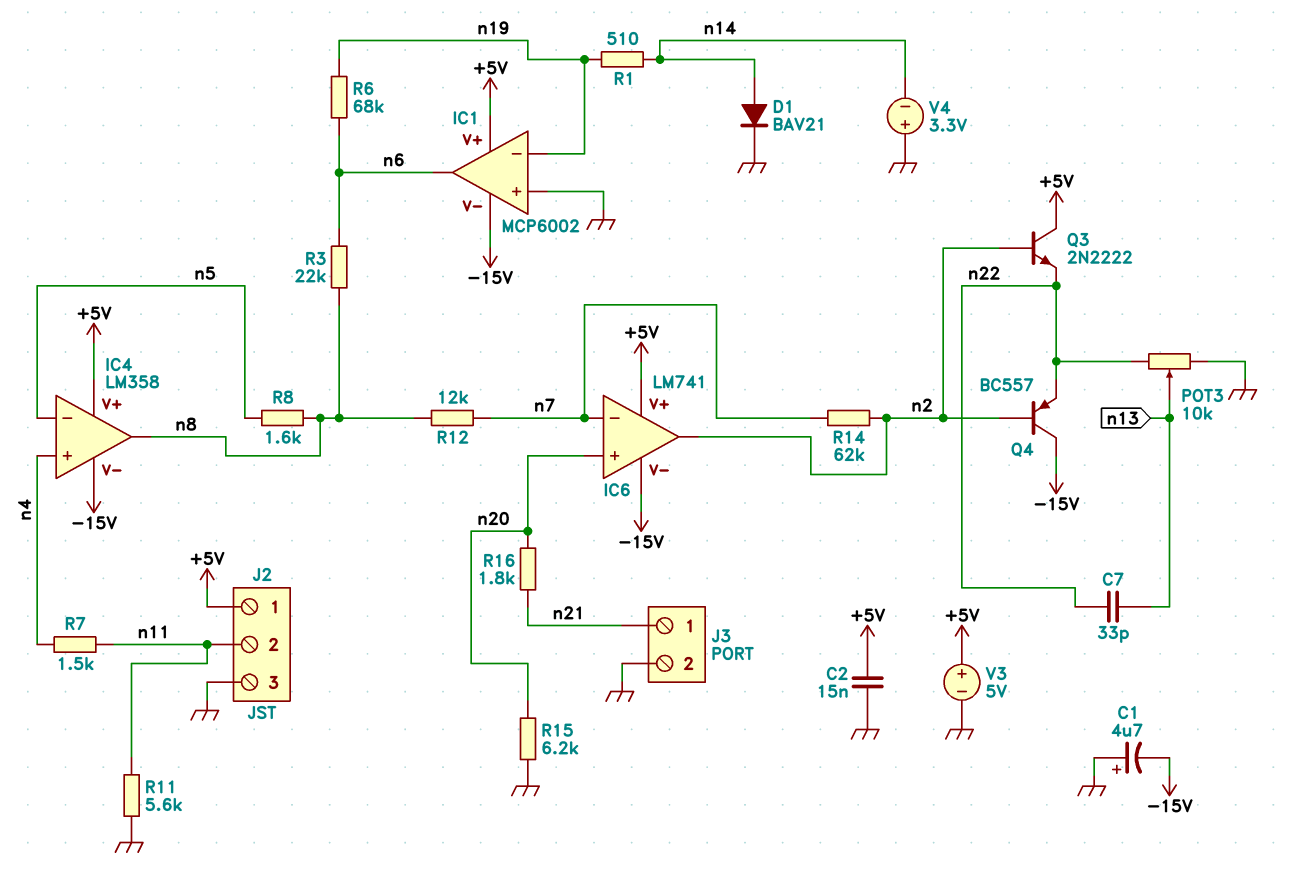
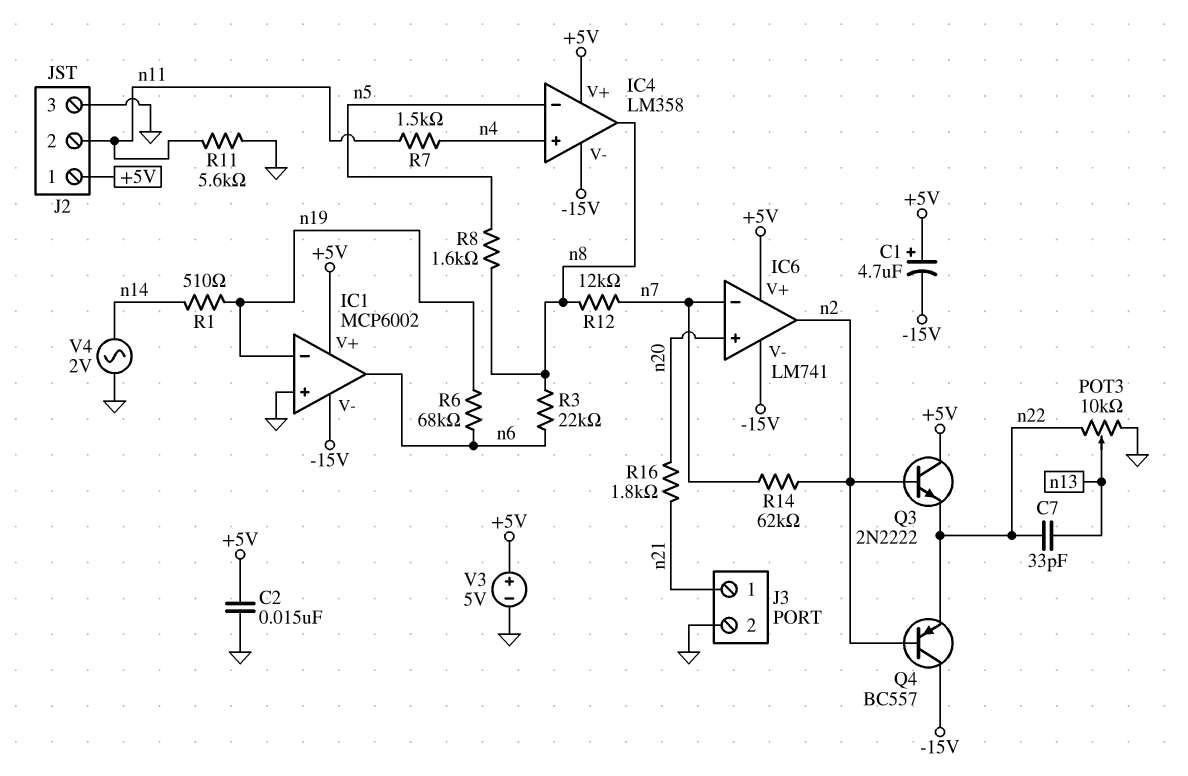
C1: 4.7uF (plus GND, minus -15V) -> 4.7uF (plus +5V, minus -15V)
D1: diode BAV21 (A n14, K GND) -> none
R15: 6.2k (GND, n20) -> none
V4: 3.3V (plus GND, minus n14) -> AC 2V (GND, n14)

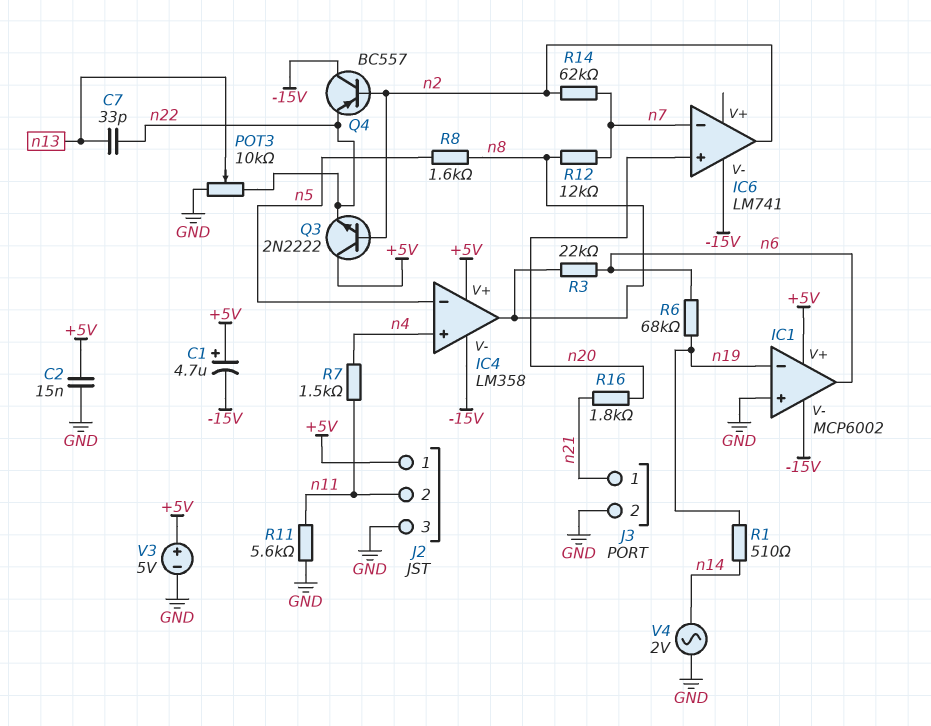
IC6 pin V+: +5V -> none

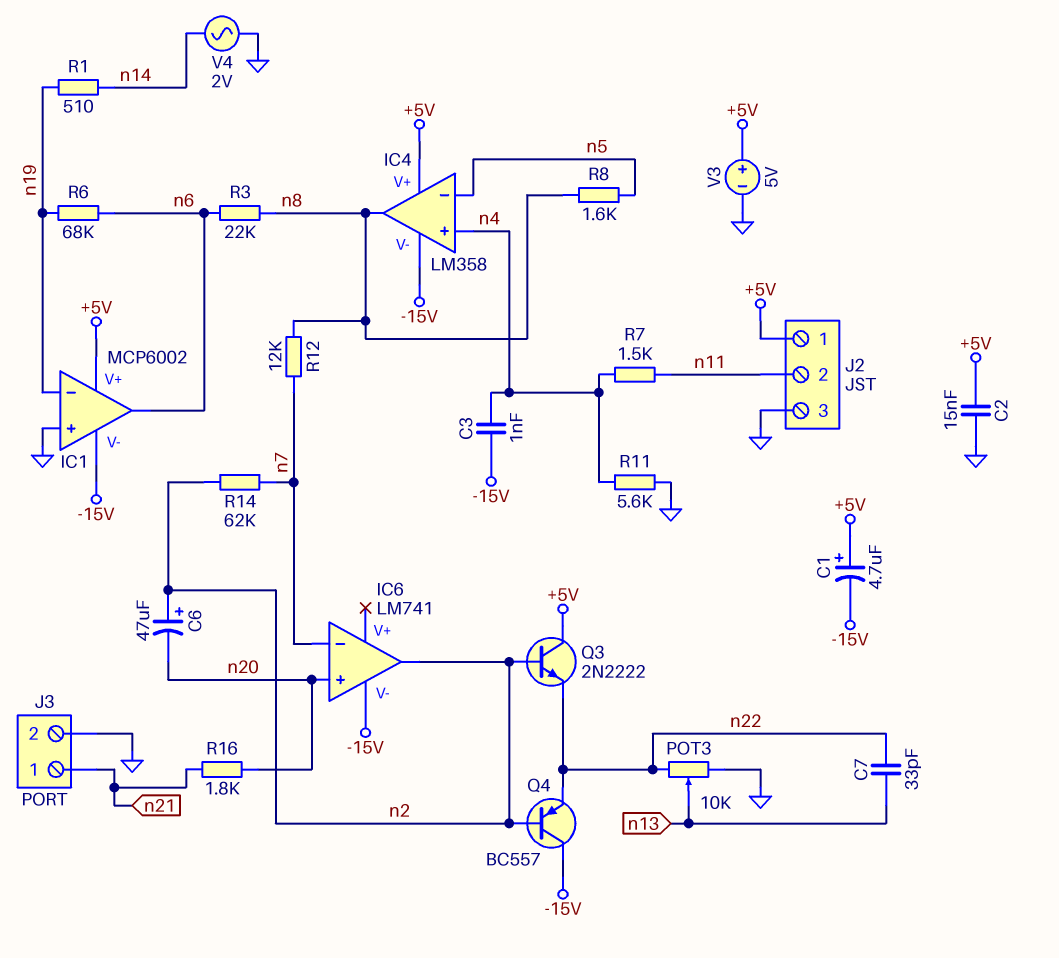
C3: none -> 1nF (-15V, n4)
C6: none -> 47uF (plus n2, minus n20)
R11: 5.6k (GND, n11) -> 5.6k (GND, n4)

